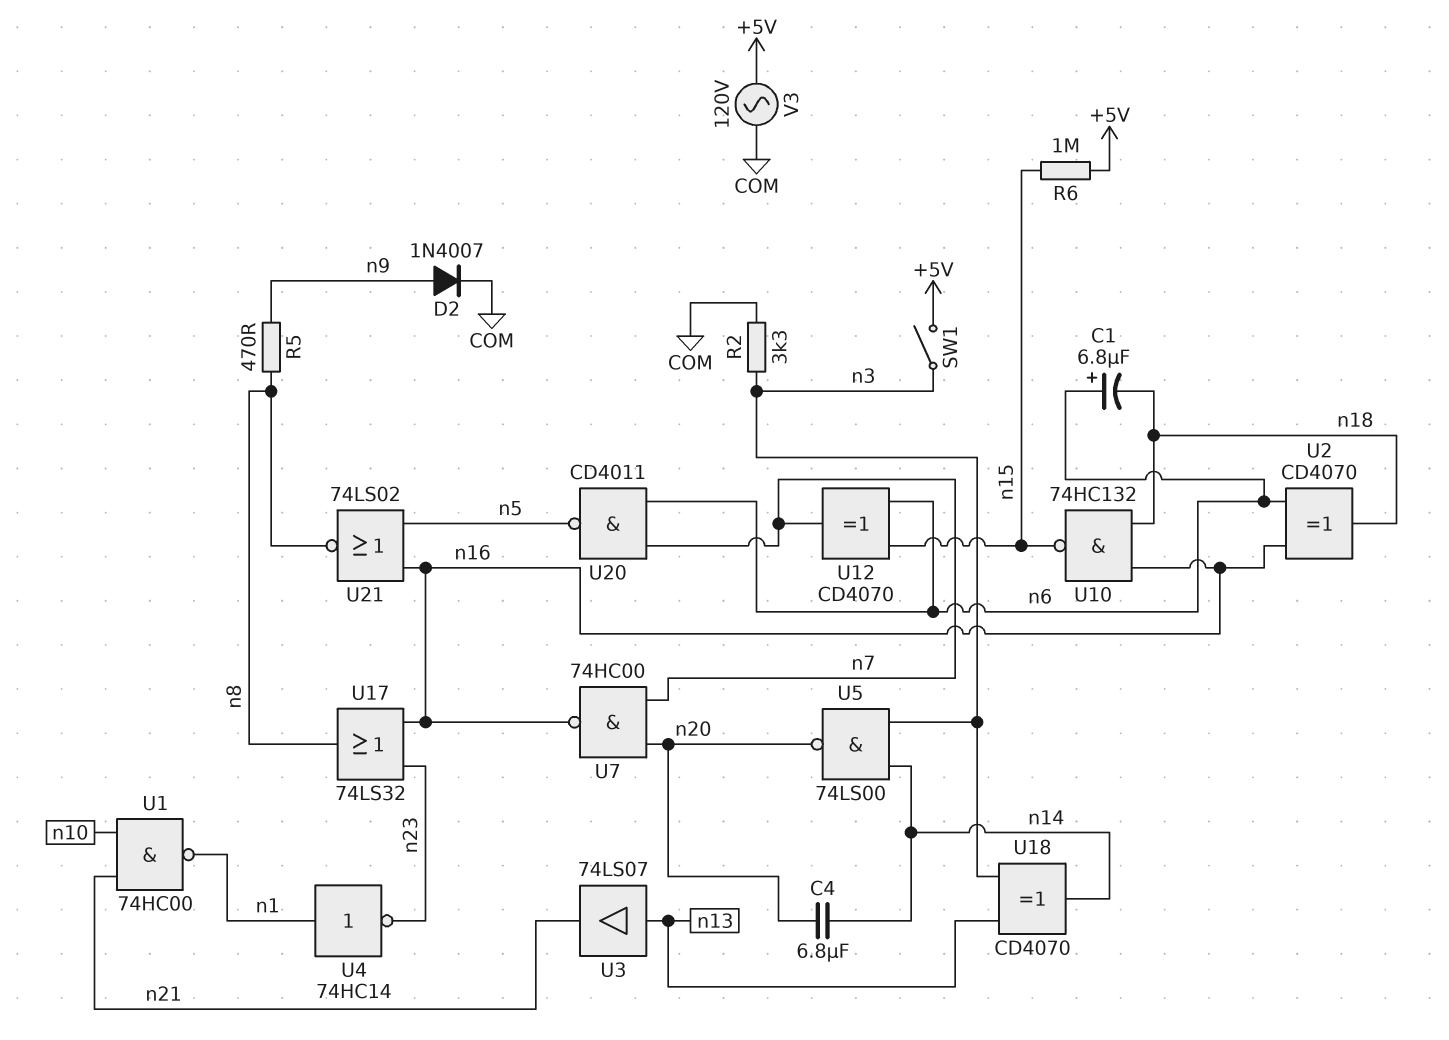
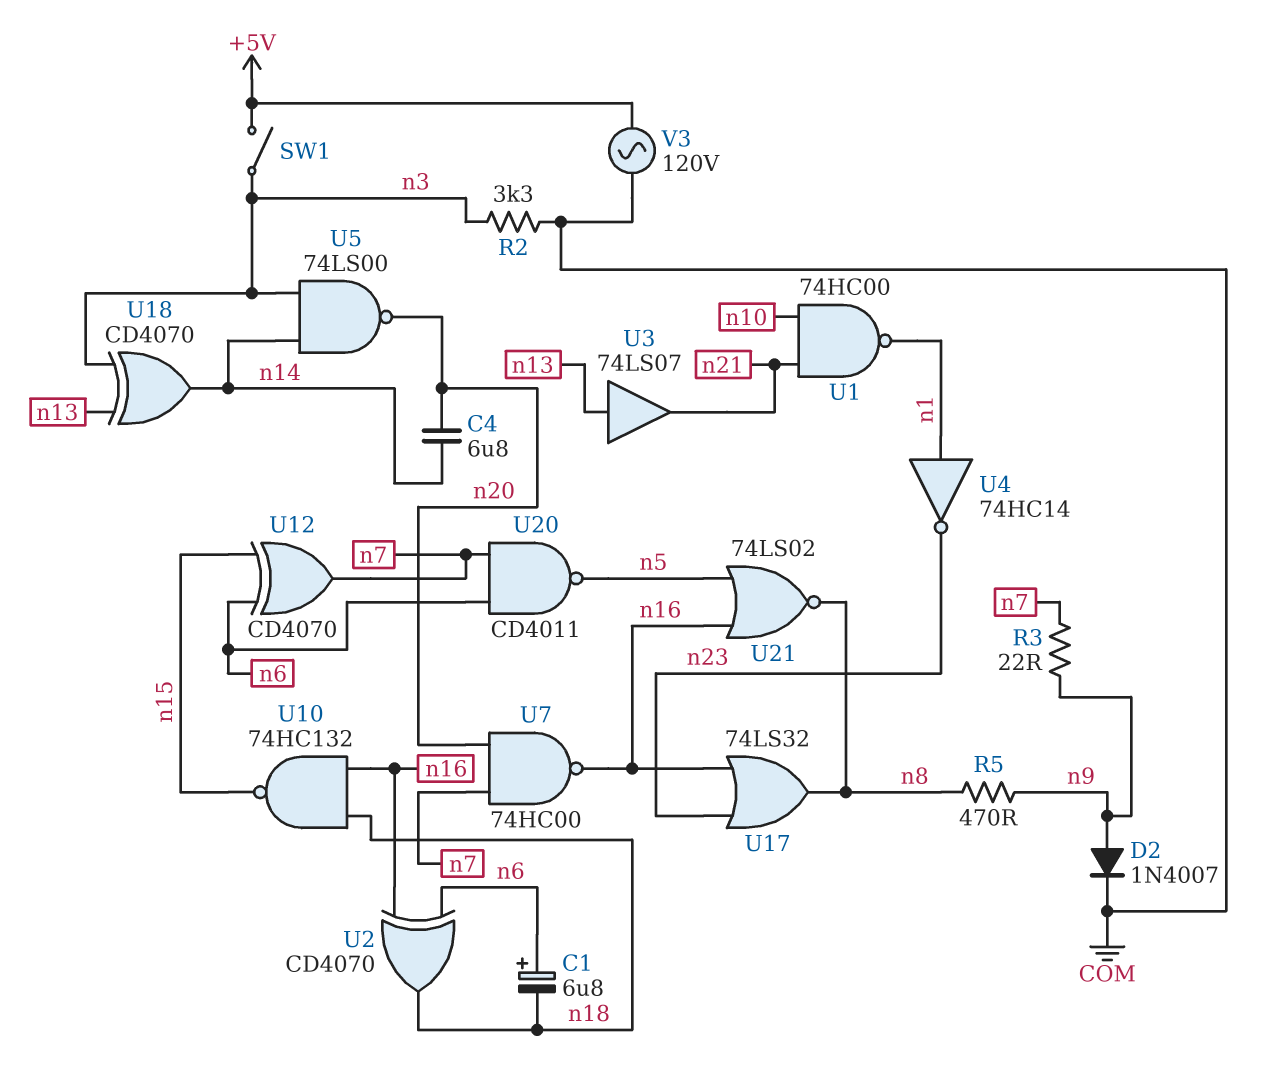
R3: none -> 22 (n7, n9)
R6: 1M (+5V, n15) -> none

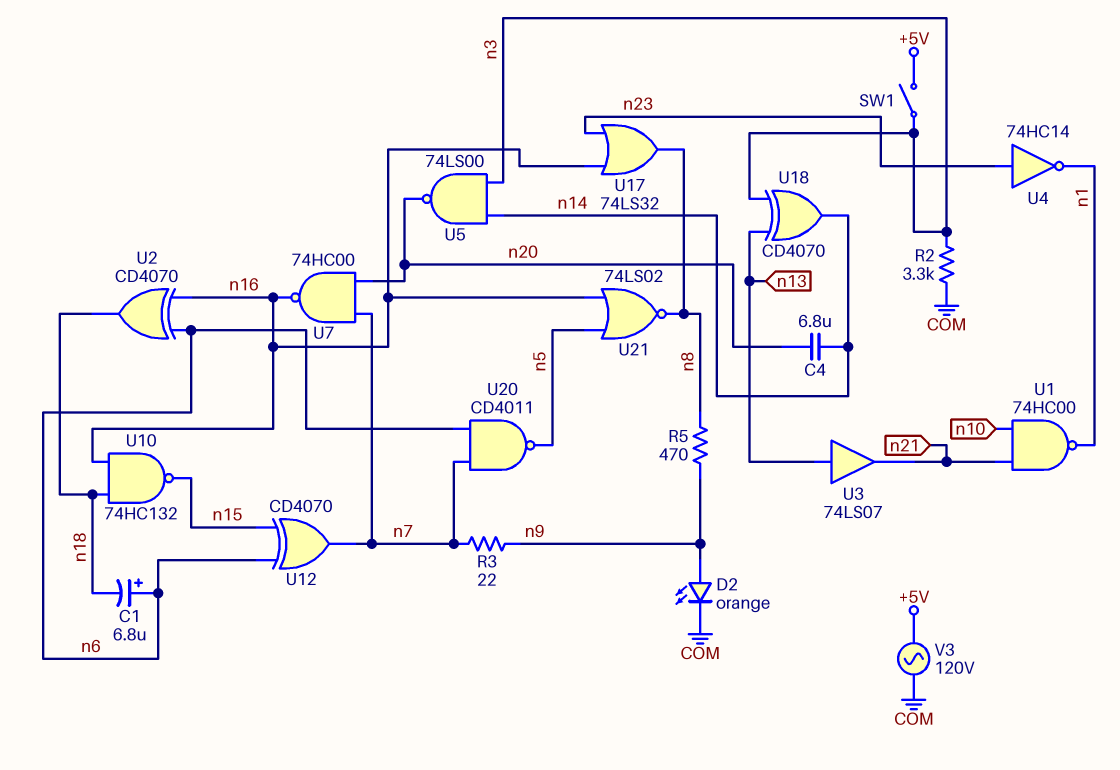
D2: diode 1N4007 (A n9, K COM) -> LED orange (A n9, K COM)
U4: NOT 74HC14 (in n1, out n23) -> NOT 74HC14 (in n23, out n1)

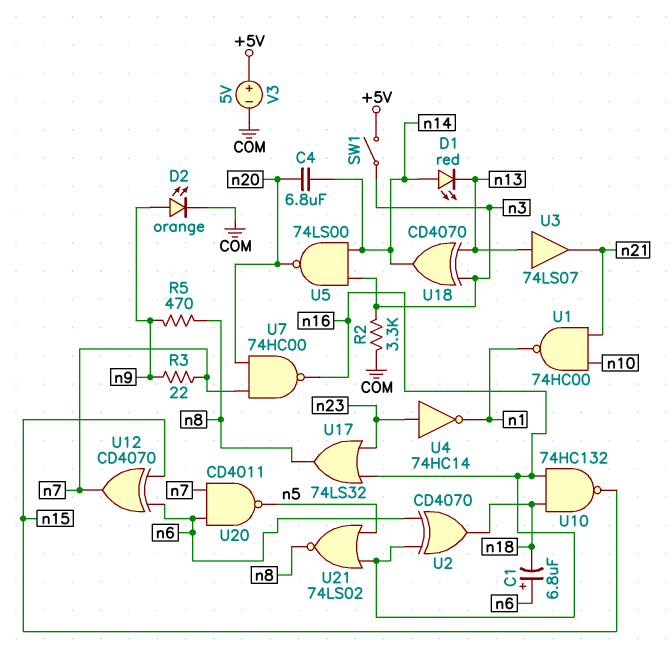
D1: none -> LED red (A n14, K n13)
V3: AC 120V (+5V, COM) -> 5V (plus +5V, minus COM)

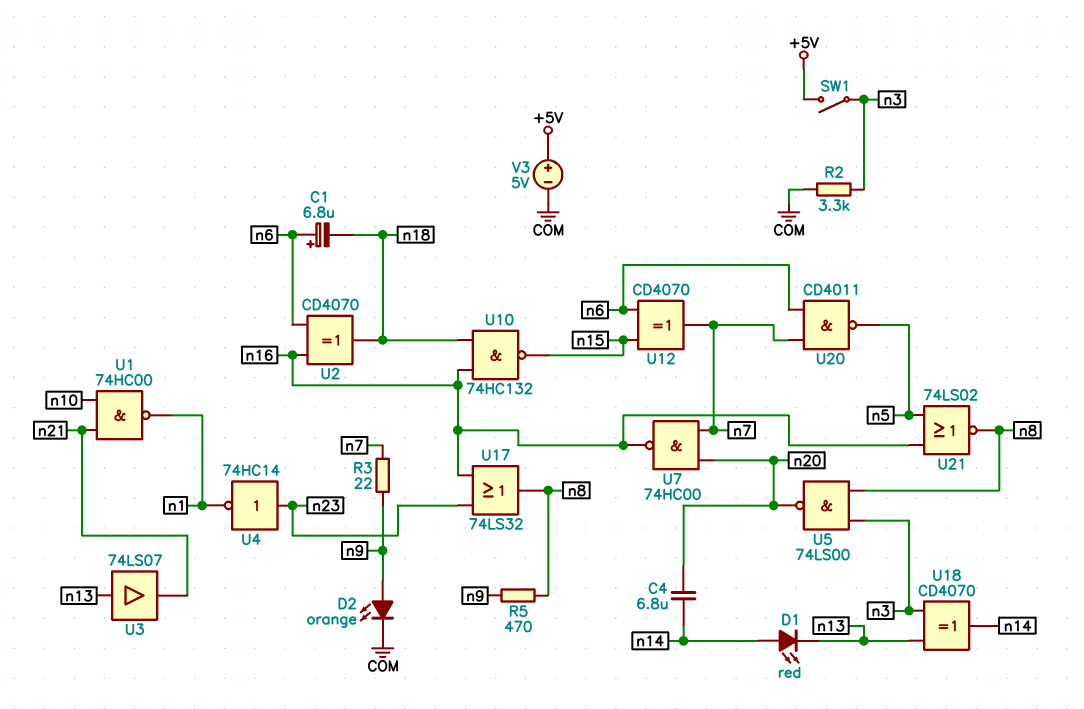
U5: NAND 74LS00 (in n3, in n14, out n20) -> NAND 74LS00 (in n3, in n8, out n20)

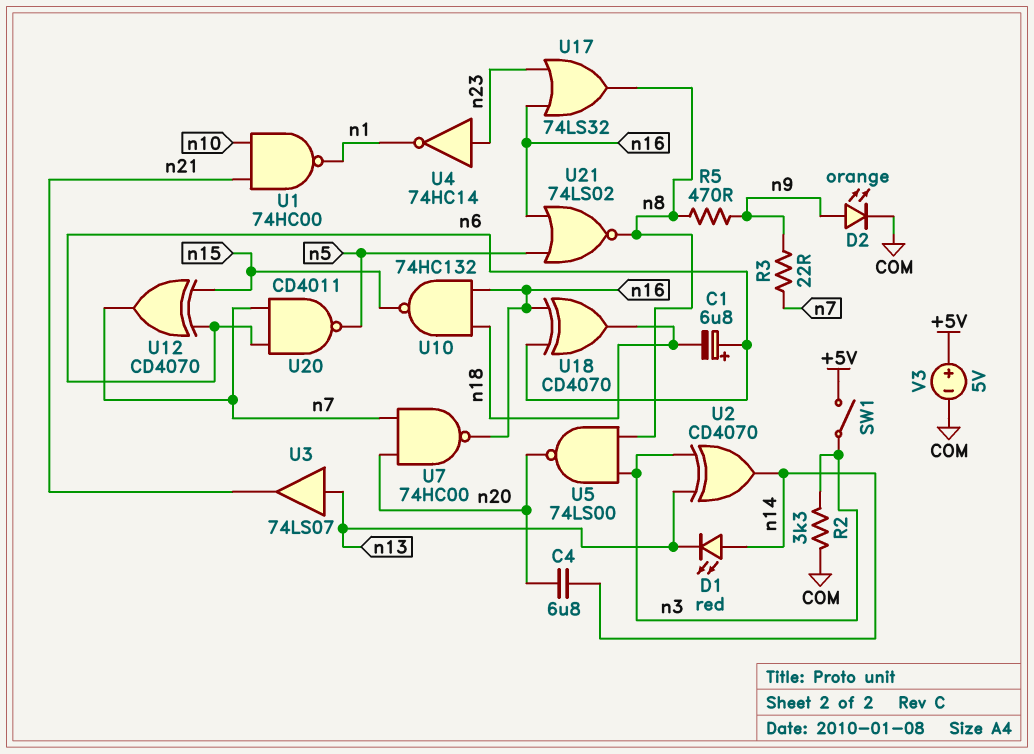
U2: XOR CD4070 (in n6, in n16, out n18) -> XOR CD4070 (in n3, in n13, out n14)
U18: XOR CD4070 (in n3, in n13, out n14) -> XOR CD4070 (in n6, in n16, out n18)

